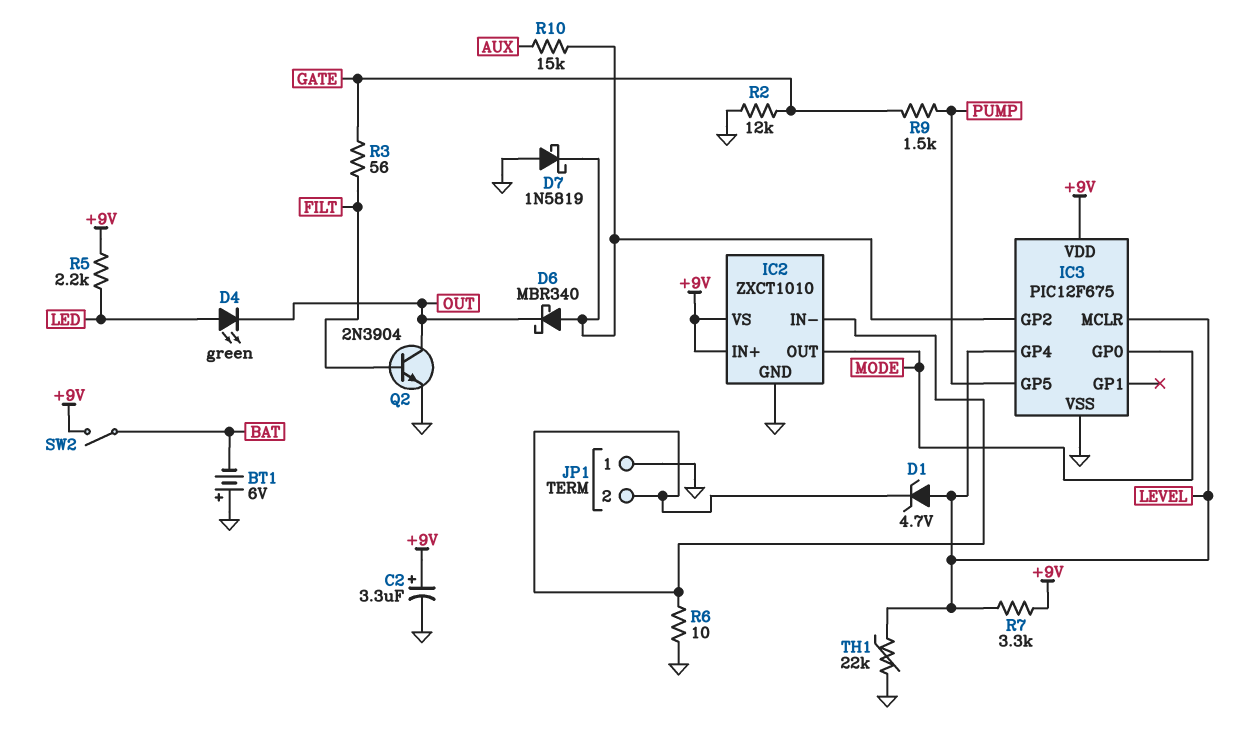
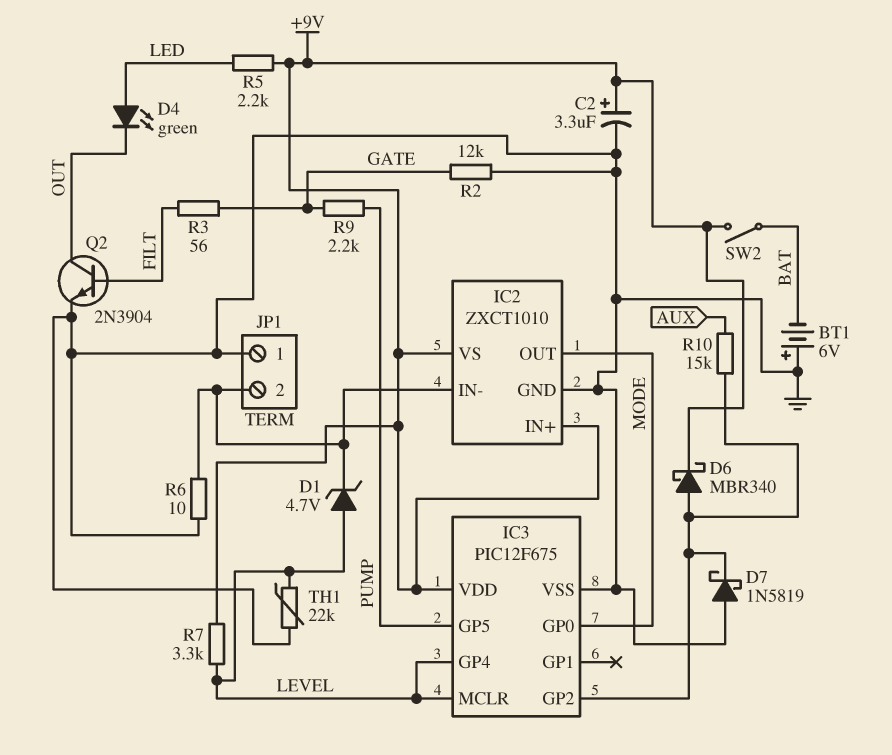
D6: schottky MBR340 (A IC3/GP2, K OUT) -> schottky MBR340 (A IC3/GP2, K +9V)
R9: 1.5k (GATE, PUMP) -> 2.2k (GATE, PUMP)

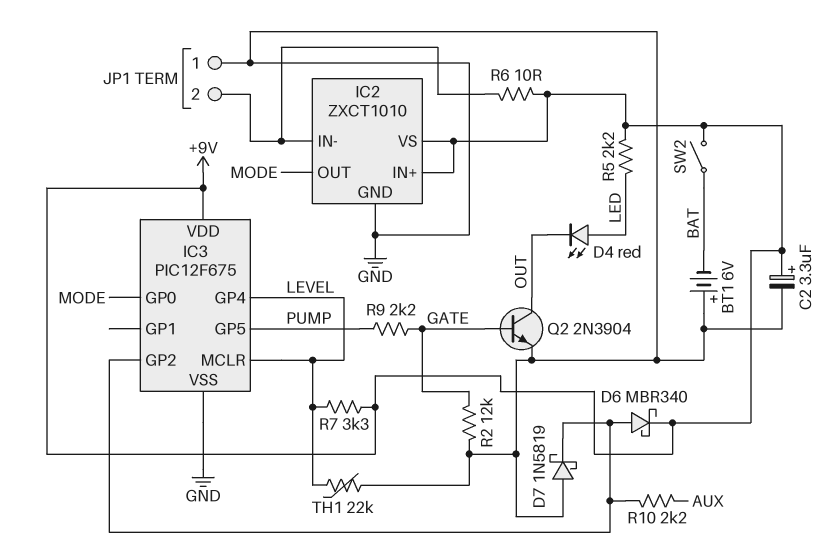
D1: zener 4.7V (A LEVEL, K IC2/IN-) -> none
D4: LED green (A LED, K OUT) -> LED red (A LED, K OUT)
Q2: NPN 2N3904 (B FILT, C OUT, E GND) -> NPN 2N3904 (B GATE, C OUT, E GND)
R3: 56 (FILT, GATE) -> none
R6: 10 (GND, IC2/IN-) -> 10 (+9V, IC2/IN-)
R10: 15k (AUX, IC3/GP2) -> 2.2k (AUX, IC3/GP2)

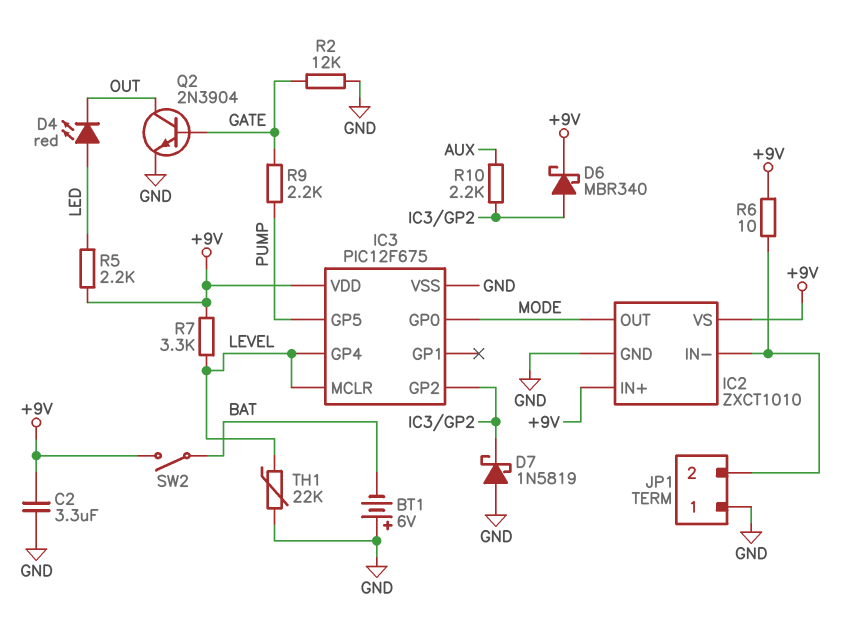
C2: 3.3uF (plus +9V, minus GND) -> 3.3uF (+9V, GND)

